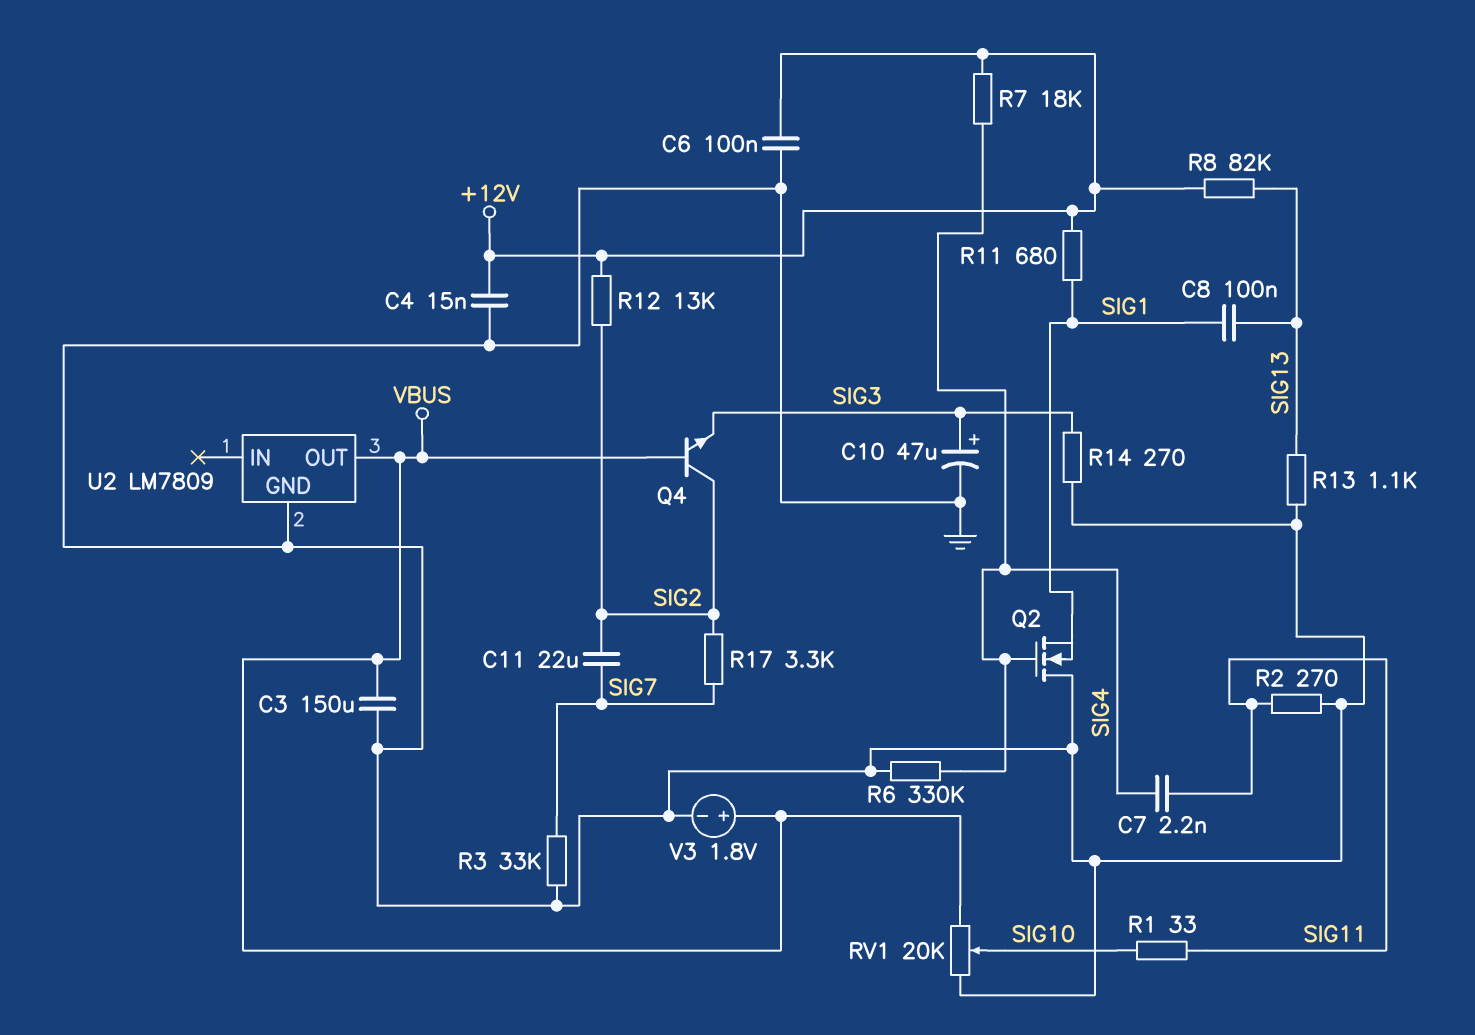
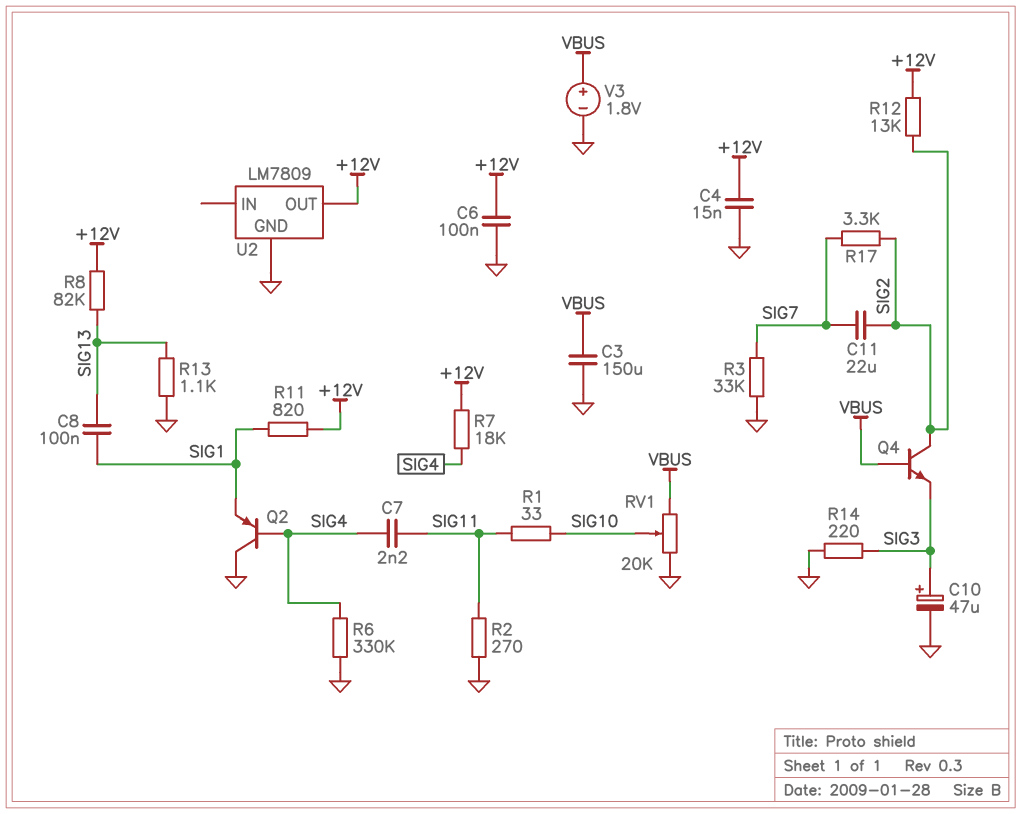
Q2: NMOS (G SIG4, D GND, S SIG1) -> PNP (B SIG4, C GND, E SIG1)
R11: 680 (+12V, SIG1) -> 820 (+12V, SIG1)
R14: 270 (GND, SIG3) -> 220 (GND, SIG3)
U2 pin OUT: VBUS -> +12V

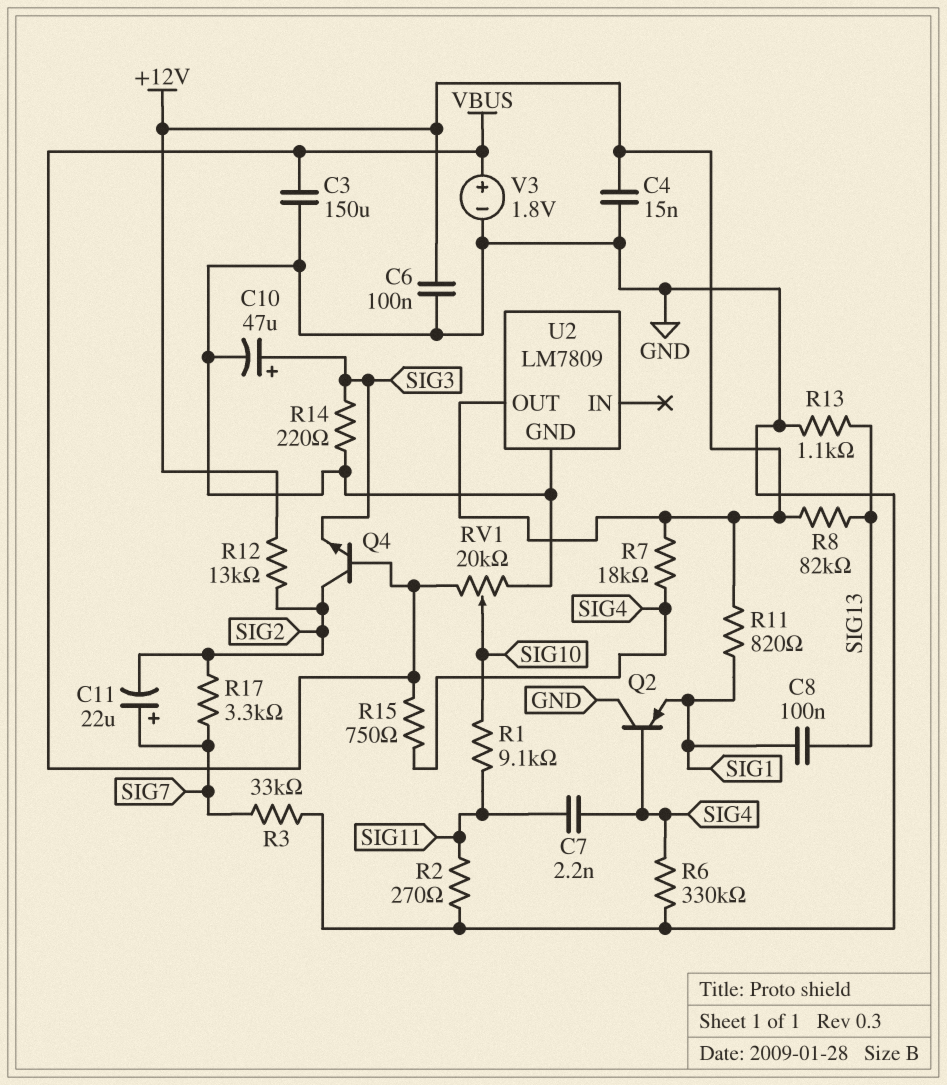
C11: 22uF (SIG2, SIG7) -> 22uF (plus SIG7, minus SIG2)
R1: 33 (SIG10, SIG11) -> 9.1k (SIG10, SIG11)
R15: none -> 750 (SIG4, VBUS)

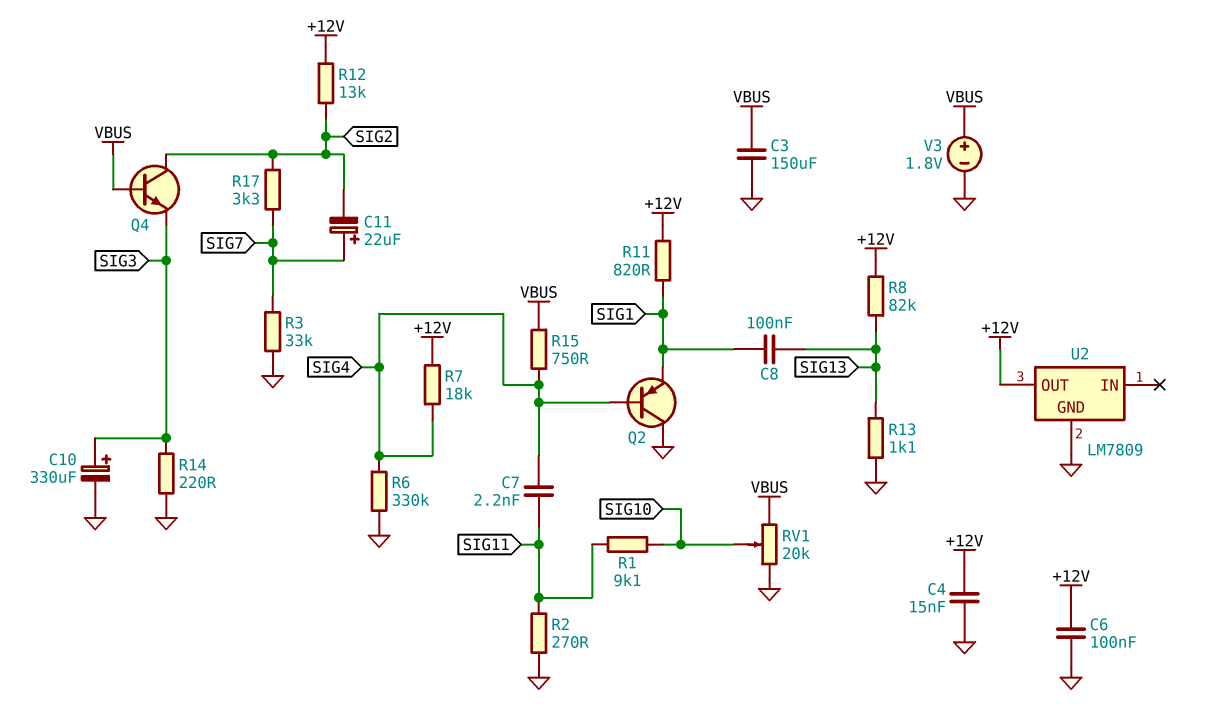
C10: 47uF (plus SIG3, minus GND) -> 330uF (plus SIG3, minus GND)

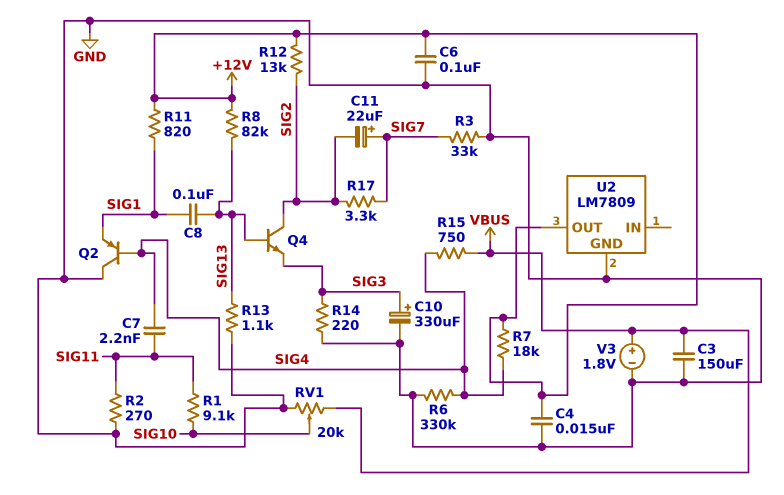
Q4: NPN (B VBUS, C SIG2, E SIG3) -> NPN (B SIG13, C SIG2, E SIG3)

